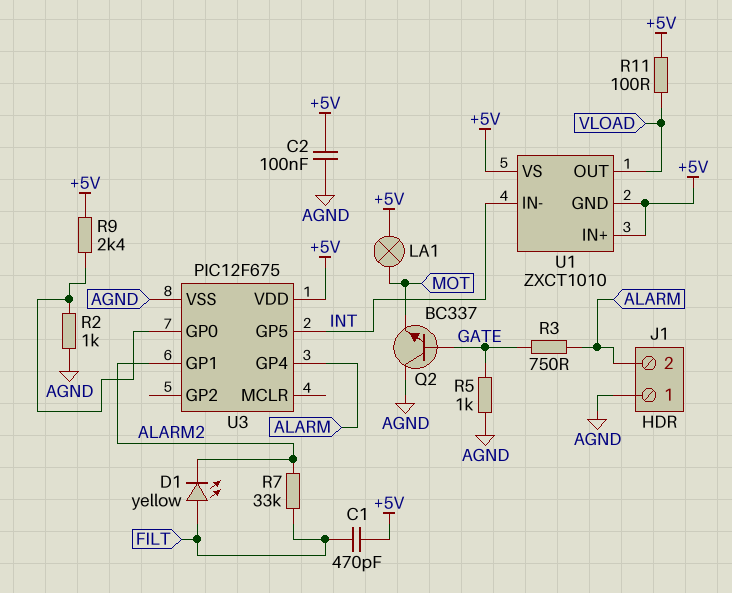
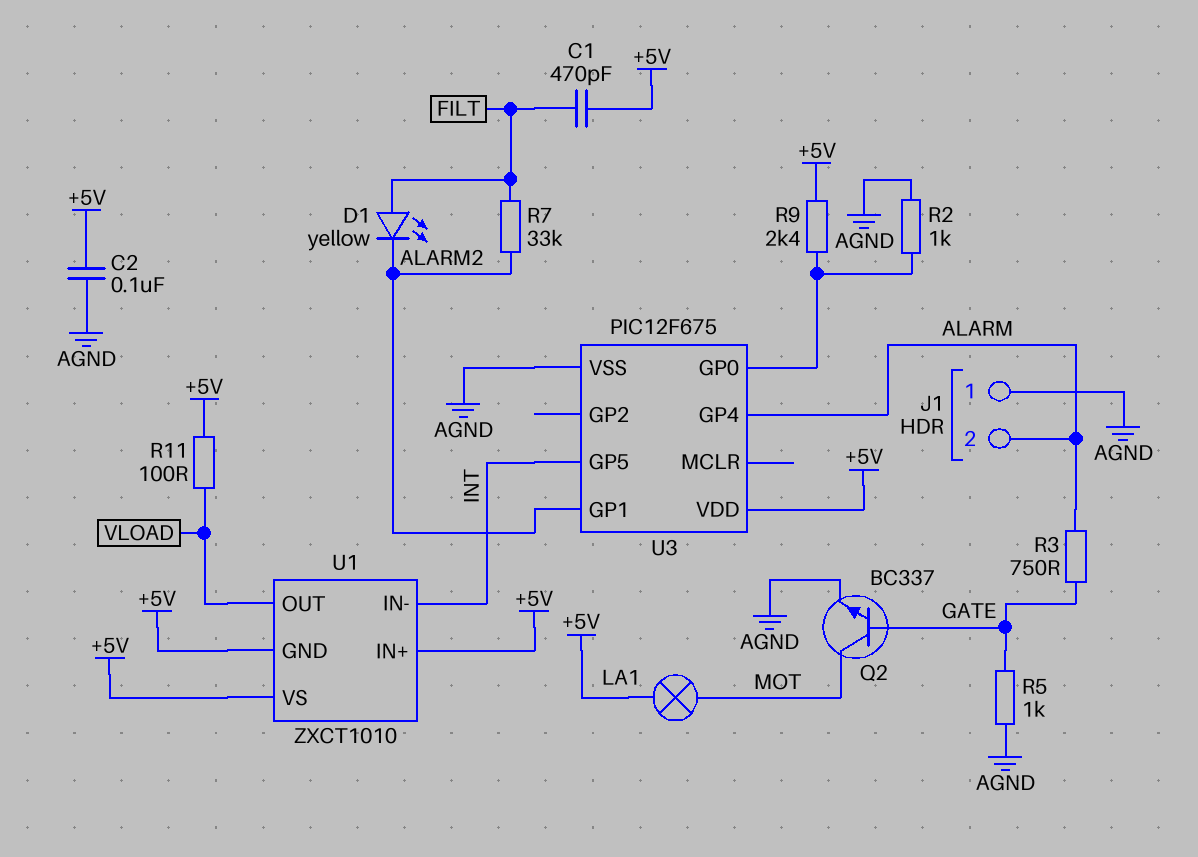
Q2: NPN BC337 (B GATE, C AGND, E MOT) -> NPN BC337 (B GATE, C MOT, E AGND)

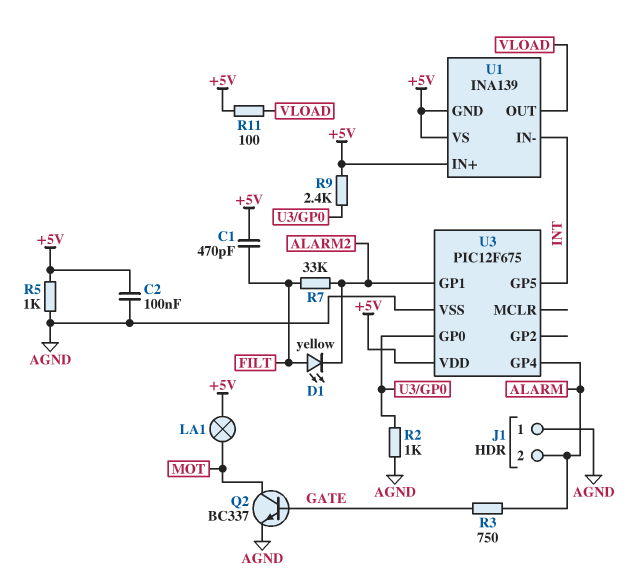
R5: 1k (AGND, GATE) -> 1k (+5V, AGND)
U1: ZXCT1010 -> INA139

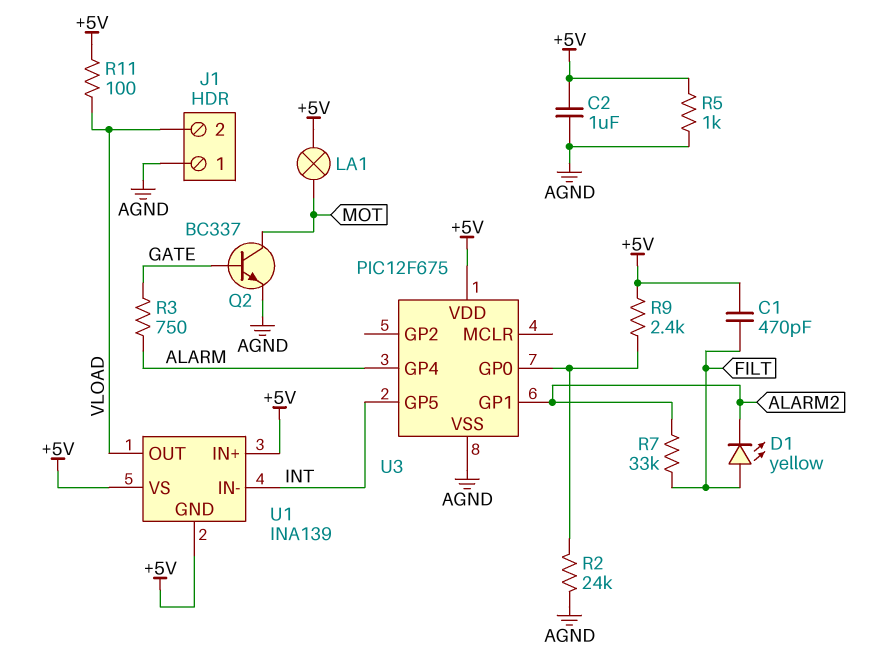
C2: 100nF (+5V, AGND) -> 1uF (+5V, AGND)
J1 pin 2: ALARM -> VLOAD
R2: 1k (AGND, U3/GP0) -> 24k (AGND, U3/GP0)

